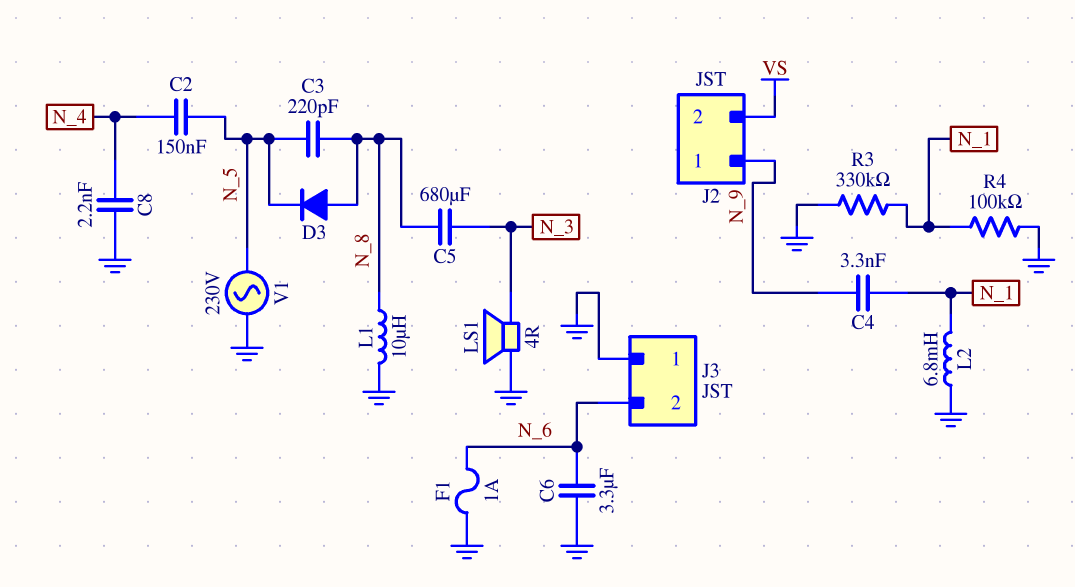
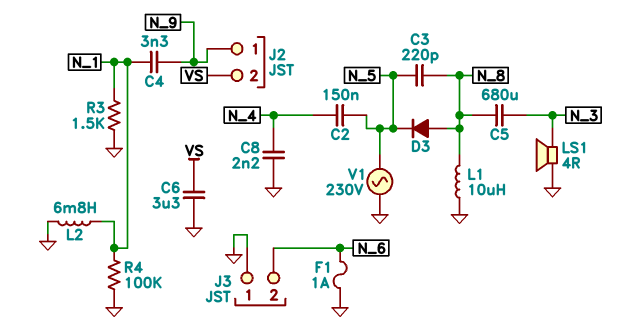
C6: 3.3uF (GND, N_6) -> 3.3uF (GND, VS)
R3: 330k (GND, N_1) -> 1.5k (GND, N_1)

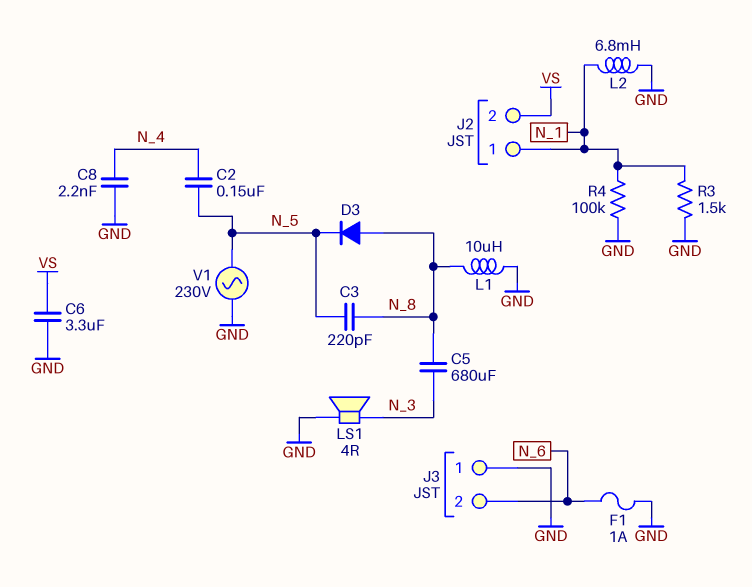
C4: 3.3nF (N_1, N_9) -> none
J2 pin 1: N_9 -> N_1

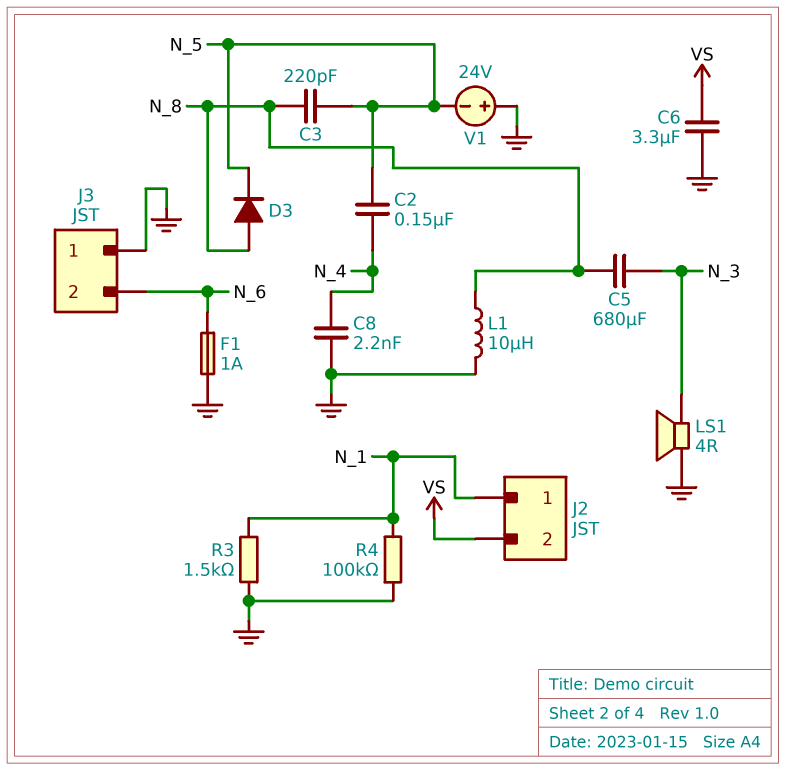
L2: 6.8mH (GND, N_1) -> none
V1: AC 230V (GND, N_5) -> 24V (plus GND, minus N_5)

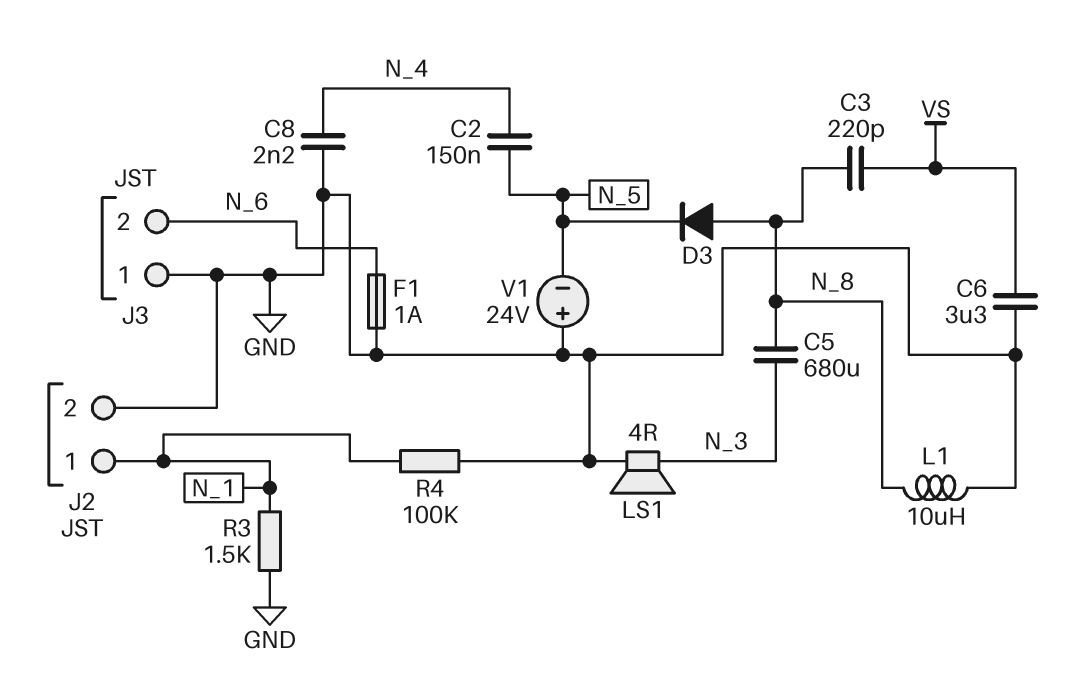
C3: 220pF (N_5, N_8) -> 220pF (N_8, VS)
J2 pin 2: VS -> GND

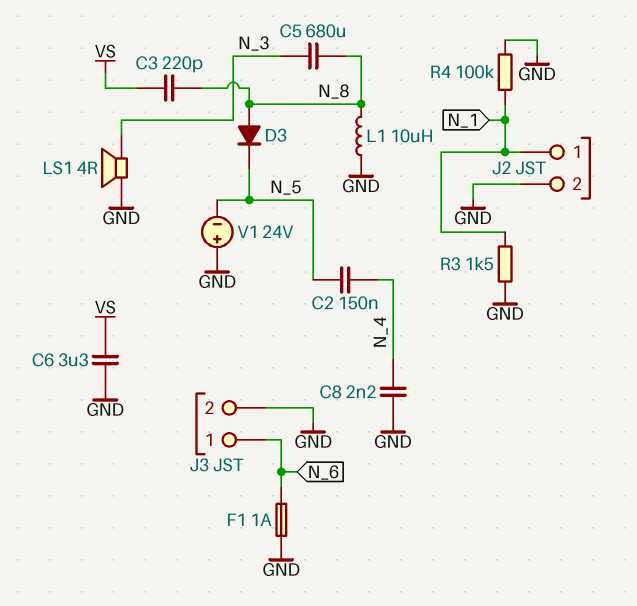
J3 pin 1: GND -> N_6
J3 pin 2: N_6 -> GND

